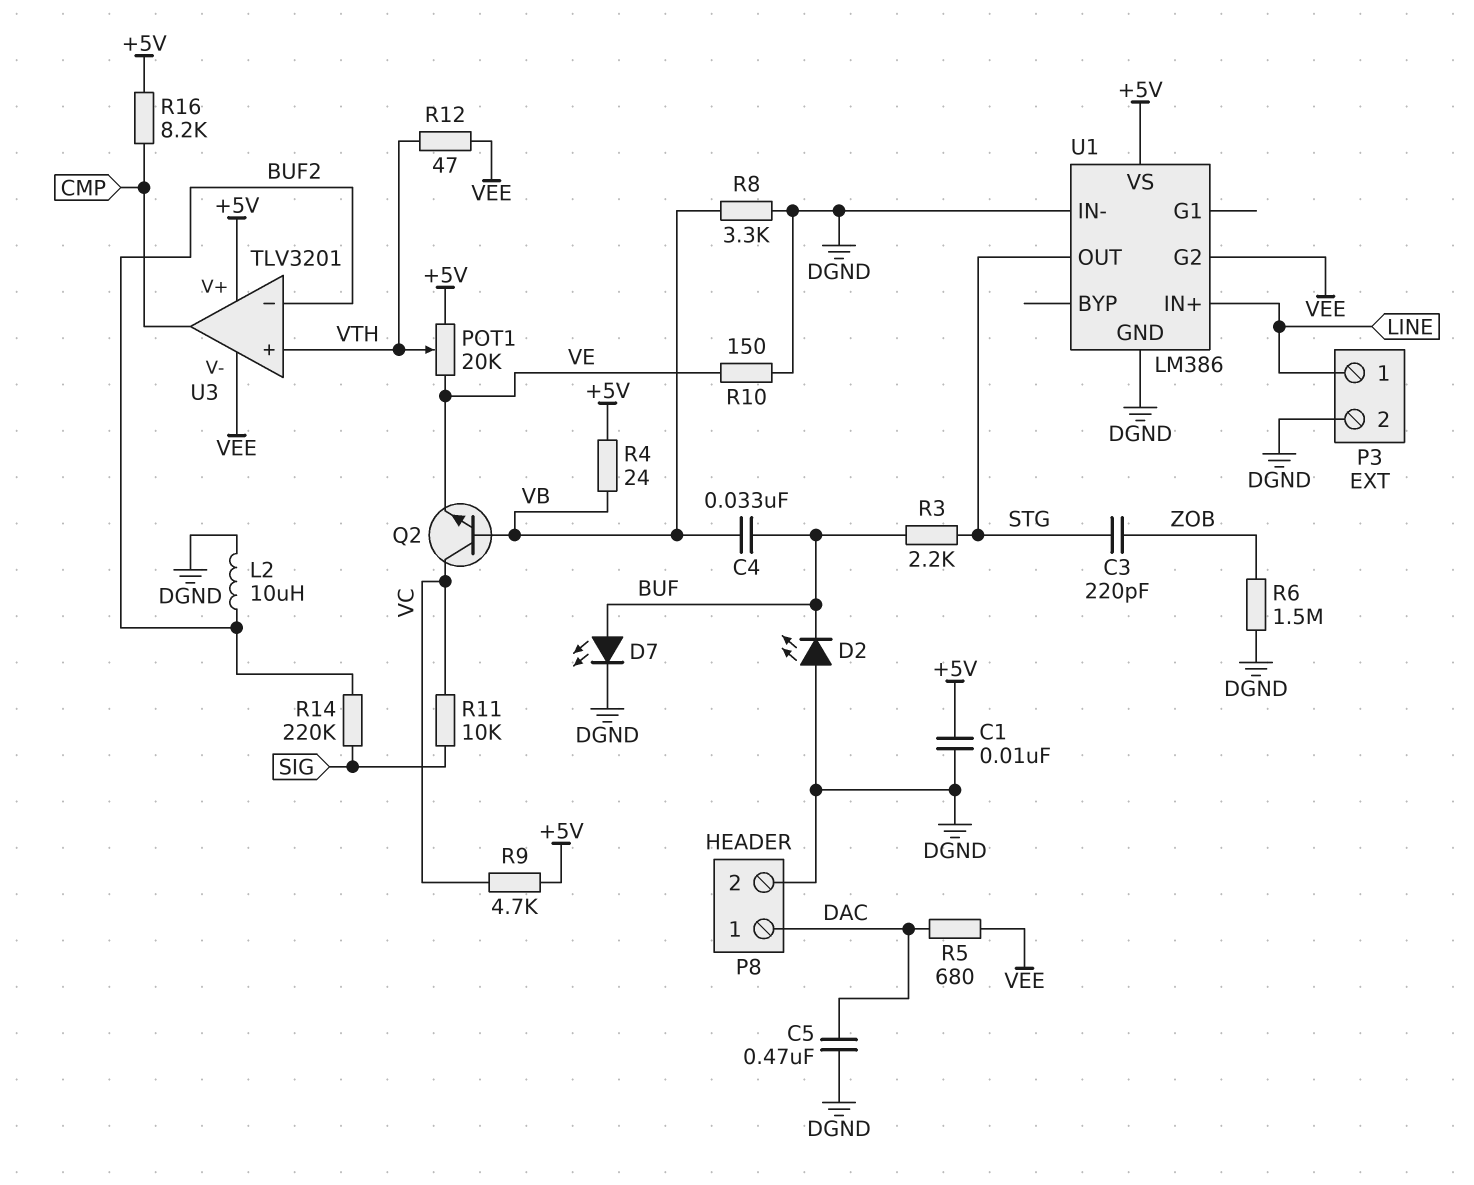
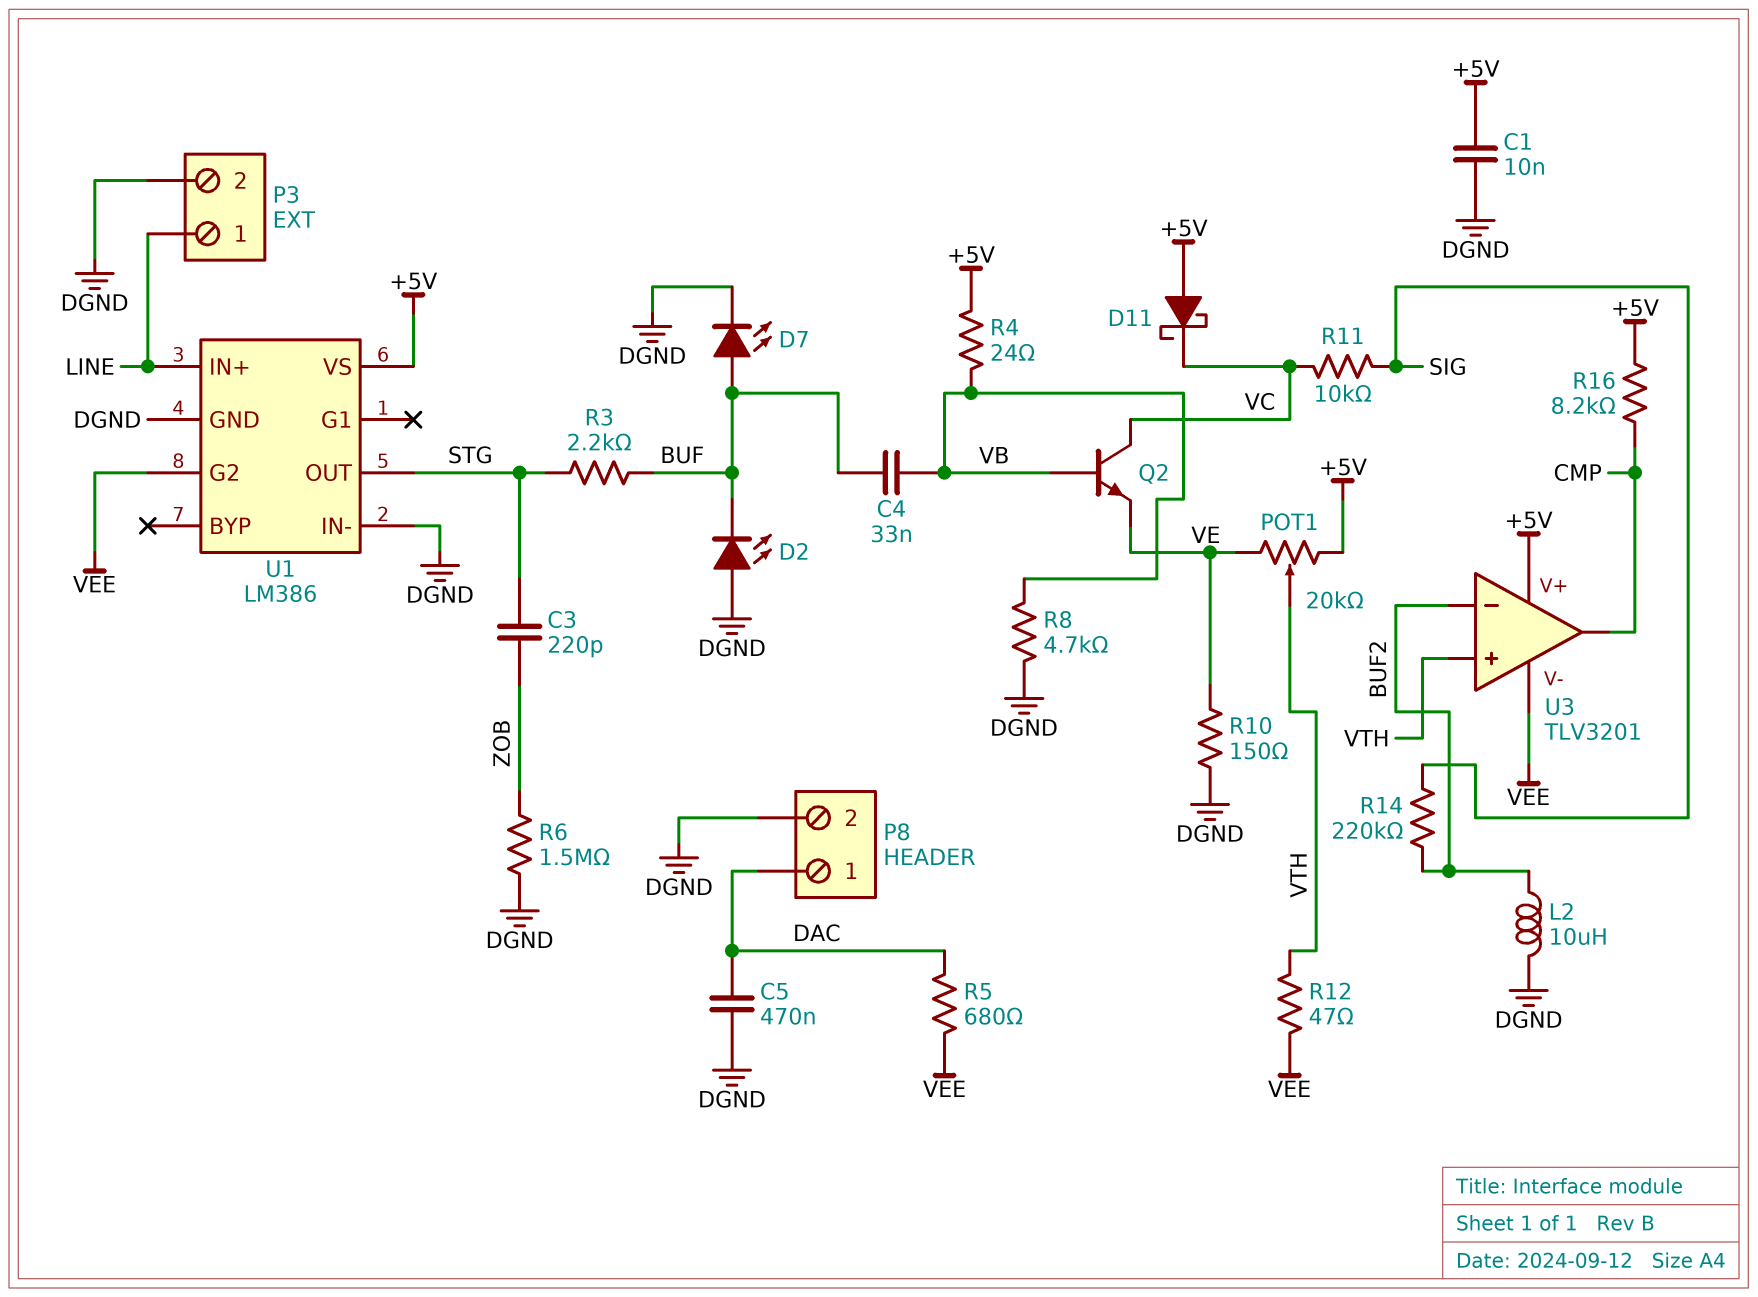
D11: none -> schottky (A +5V, K VC)
R8: 3.3k (DGND, VB) -> 4.7k (DGND, VB)
R9: 4.7k (+5V, VC) -> none

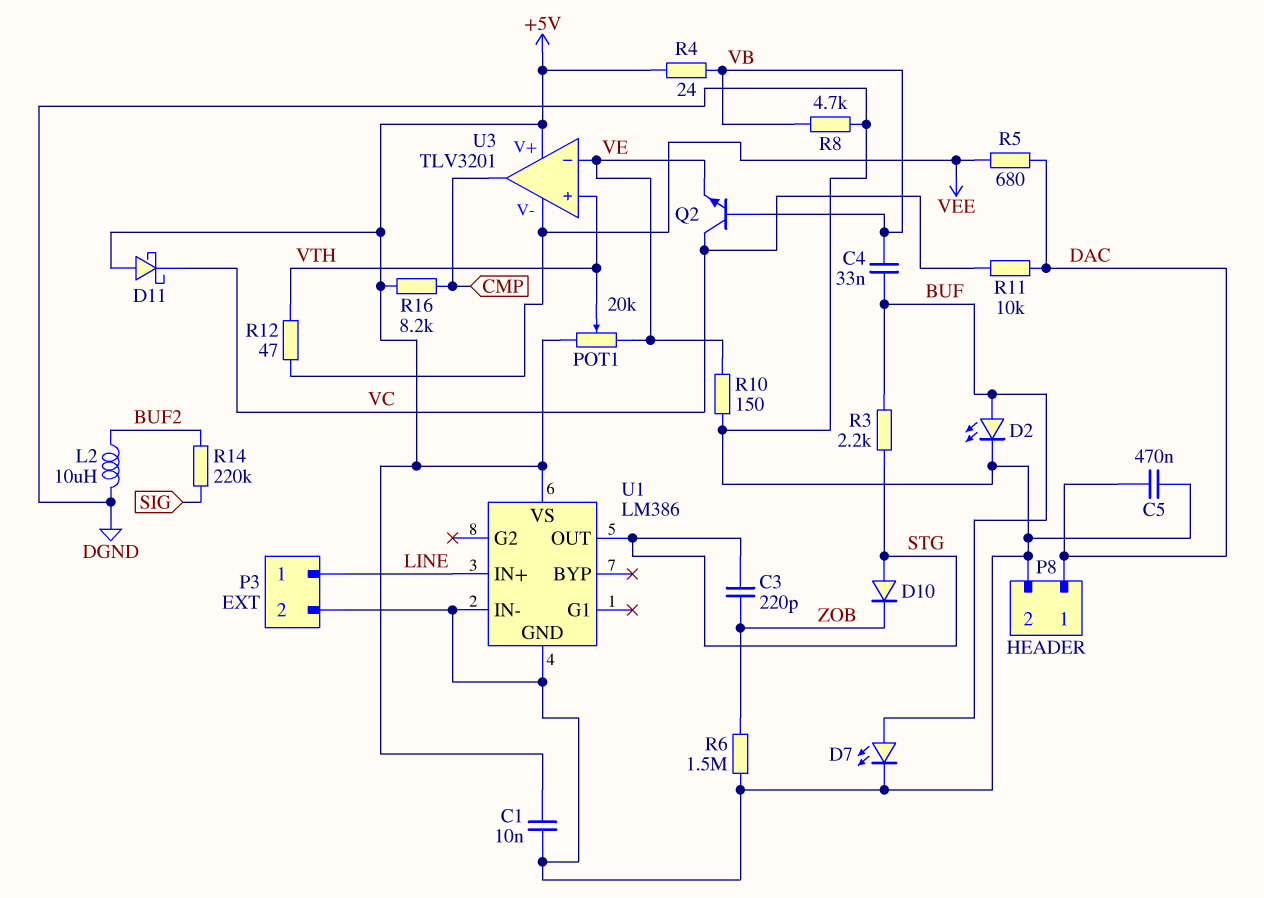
D2: LED (A DGND, K BUF) -> LED (A BUF, K DGND)
D10: none -> diode (A STG, K ZOB)
R11: 10k (SIG, VC) -> 10k (DAC, VC)
U1 pin G2: VEE -> none
U3 pin in-: BUF2 -> VE

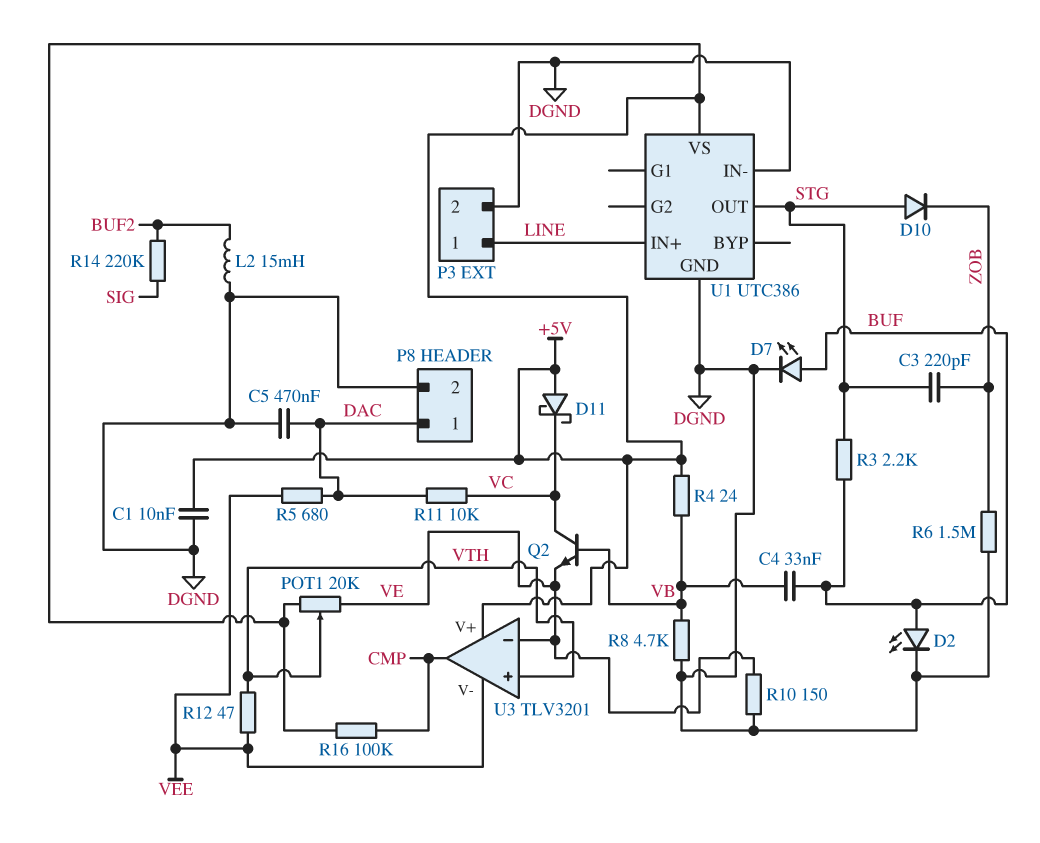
L2: 10uH (BUF2, DGND) -> 15mH (BUF2, DGND)
R16: 8.2k (+5V, CMP) -> 100k (+5V, CMP)
U1: LM386 -> UTC386

